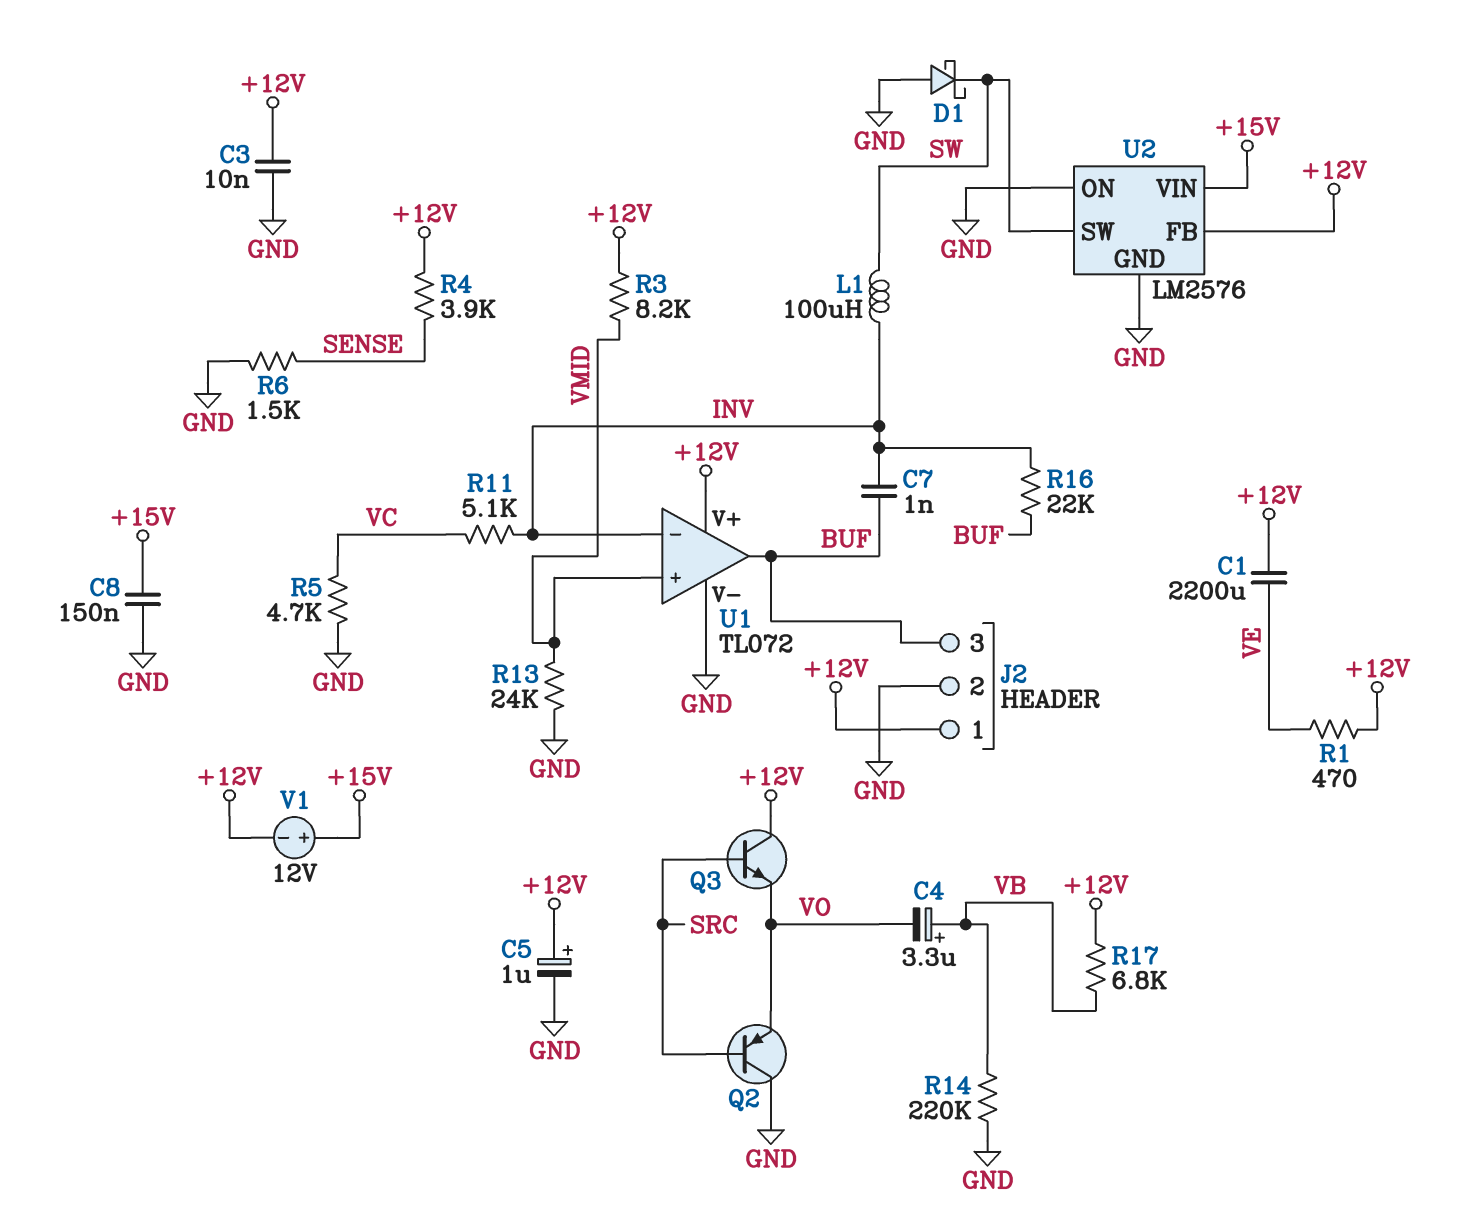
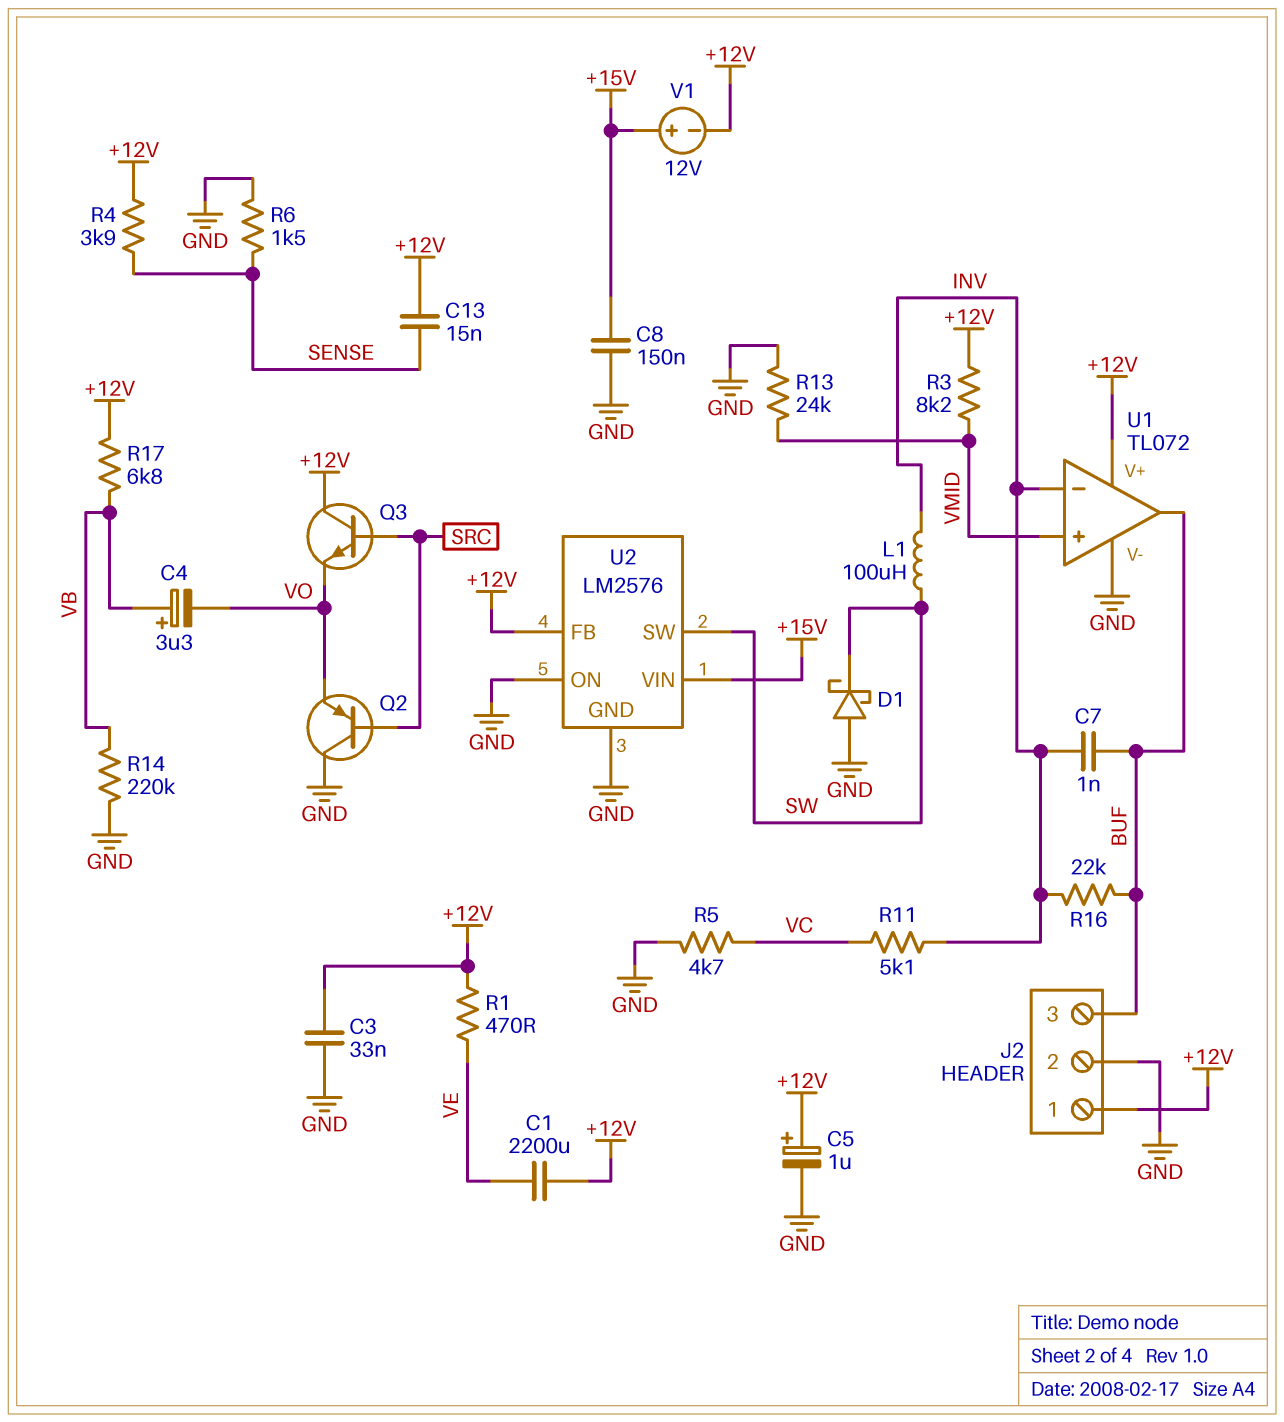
C3: 10nF (+12V, GND) -> 33nF (+12V, GND)
C13: none -> 15nF (+12V, SENSE)

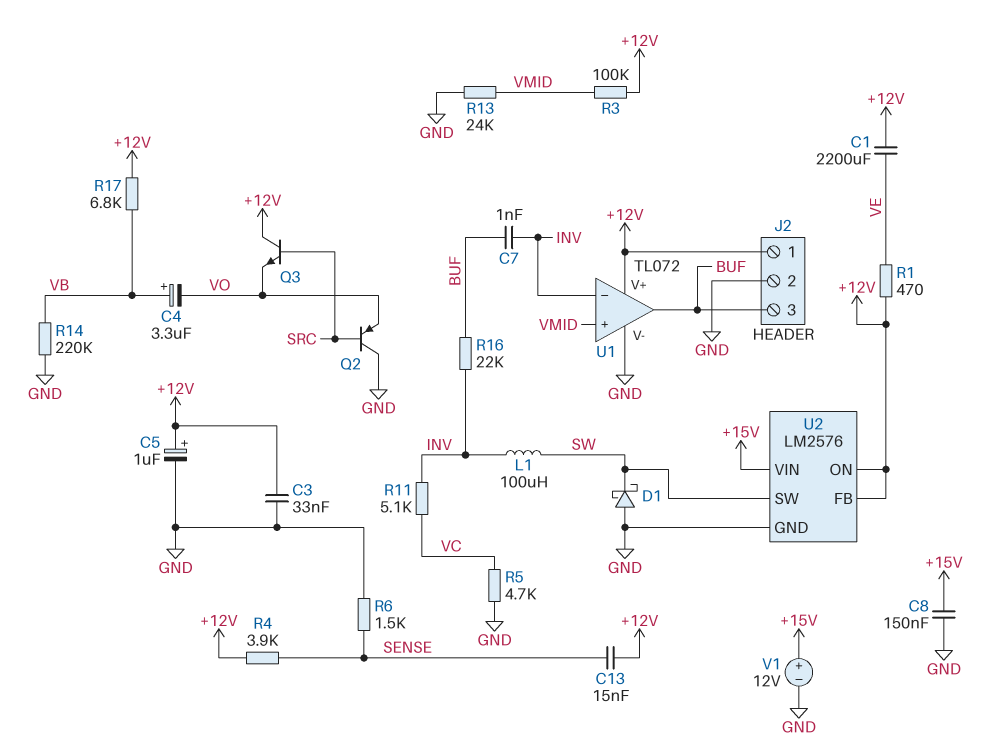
R3: 8.2k (+12V, VMID) -> 100k (+12V, VMID)
U2 pin ON: GND -> +12V
V1: 12V (plus +15V, minus +12V) -> 12V (plus +15V, minus GND)

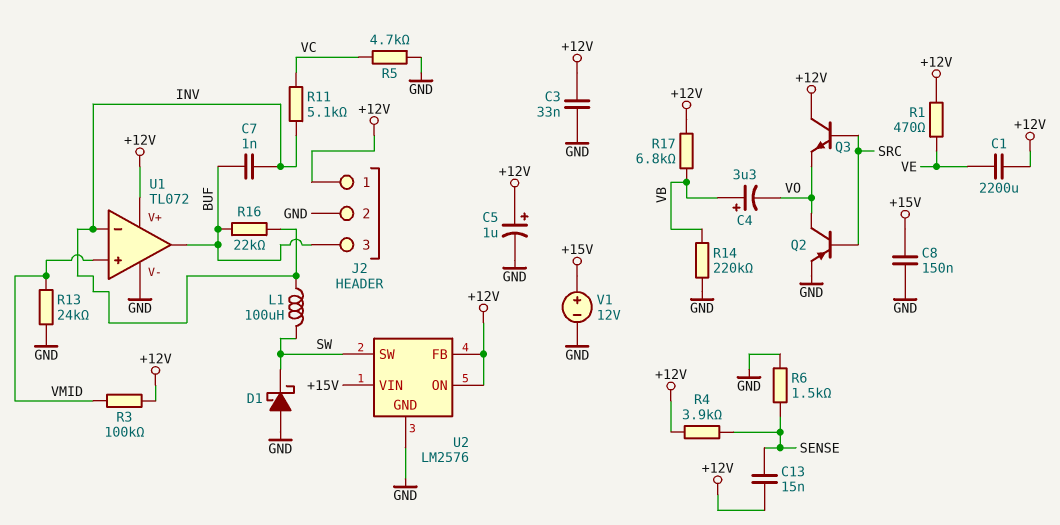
Q2: PNP (B SRC, C GND, E VO) -> PNP (B SRC, C VO, E GND)

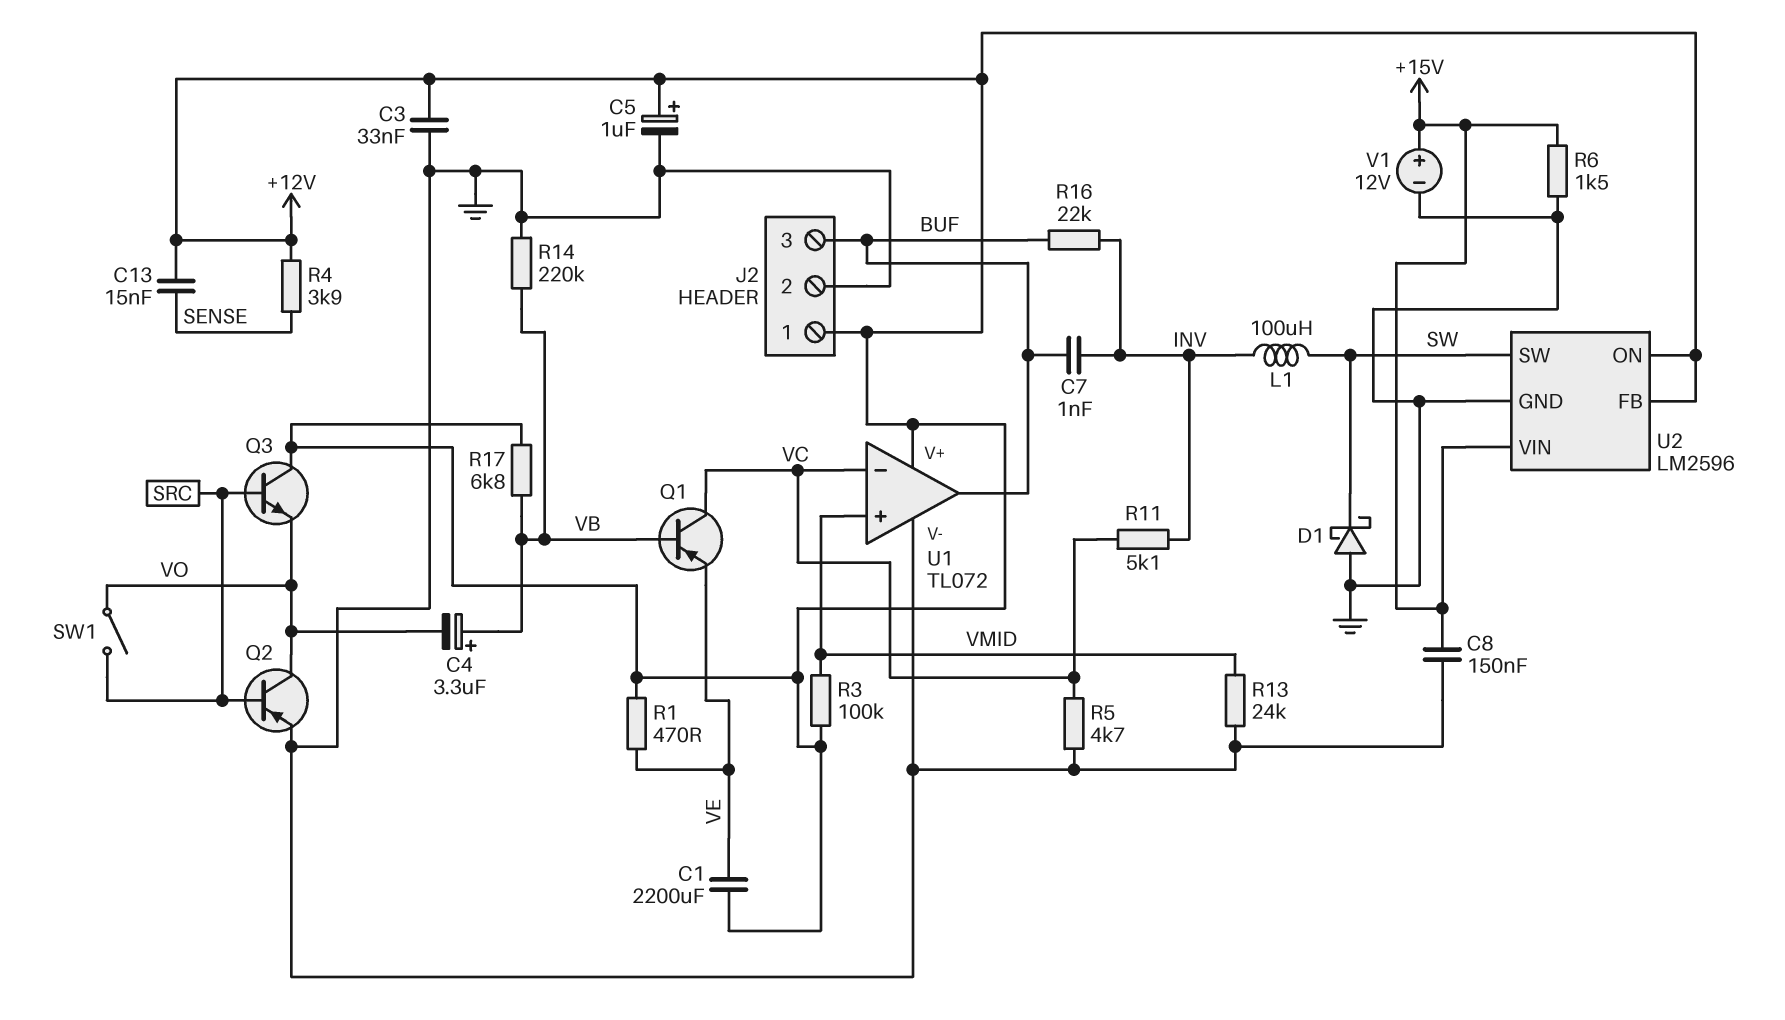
Q1: none -> PNP (B VB, C VC, E VE)
R6: 1.5k (GND, SENSE) -> 1.5k (+15V, GND)
SW1: none -> switch (SRC, VO)
U1 pin in-: INV -> VC
U2: LM2576 -> LM2596

